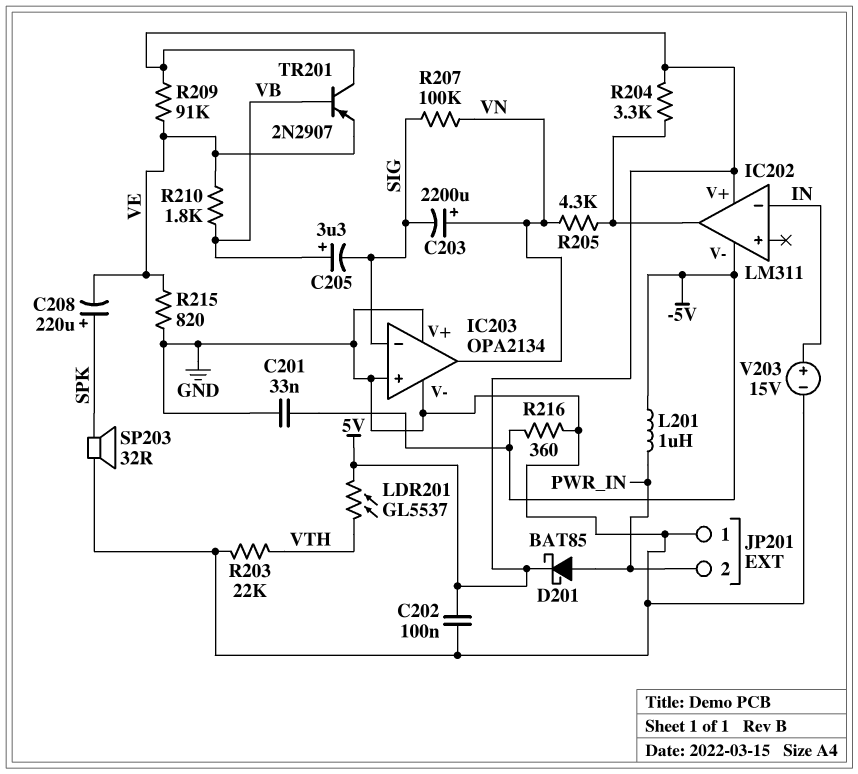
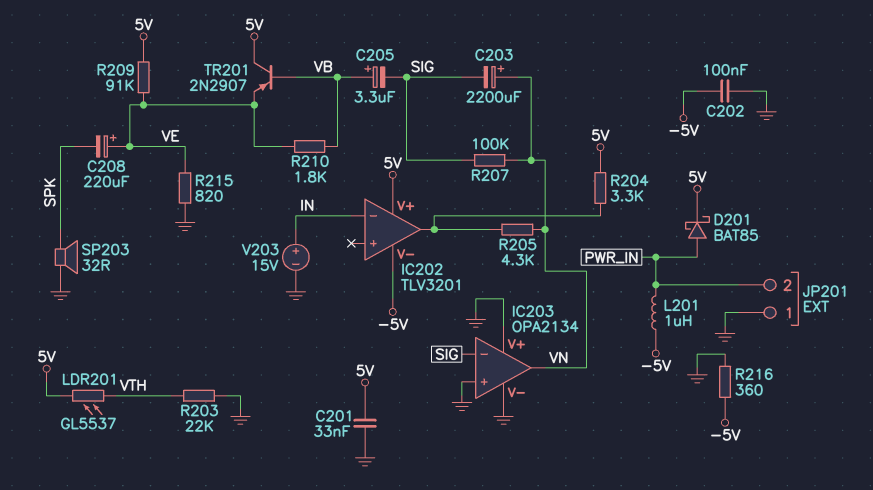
C201: 33nF (-5V, GND) -> 33nF (5V, GND)
C202: 100nF (5V, GND) -> 100nF (-5V, GND)
C208: 220uF (plus SPK, minus VE) -> 220uF (plus VE, minus SPK)
IC202: LM311 -> TLV3201

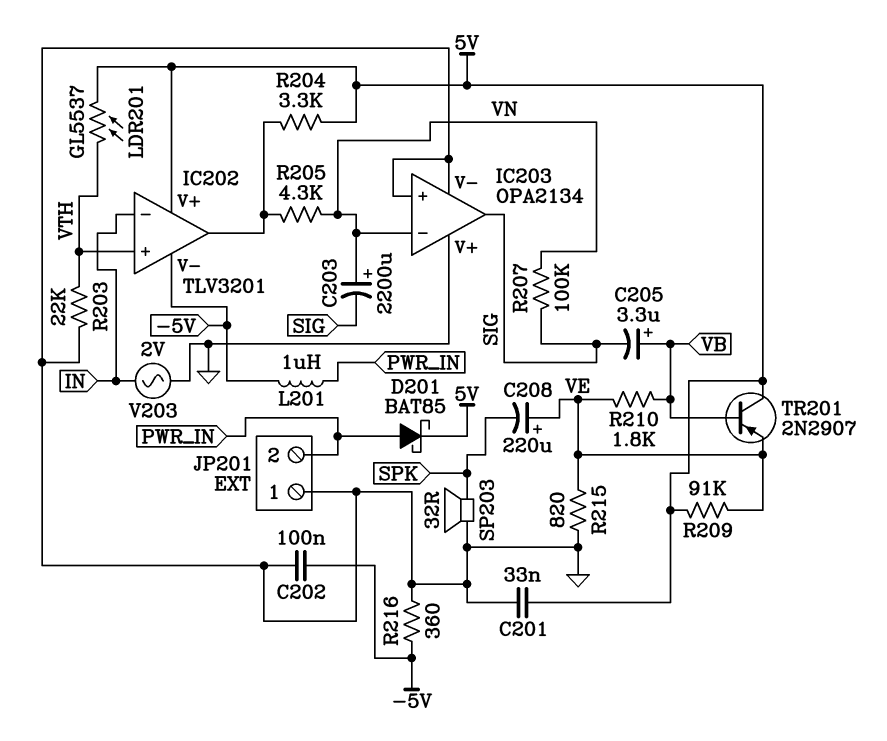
IC202 pin in+: none -> VTH
IC203 pin in-: SIG -> VN
IC203 pin out: VN -> SIG
V203: 15V (plus IN, minus GND) -> AC 2V (GND, IN)

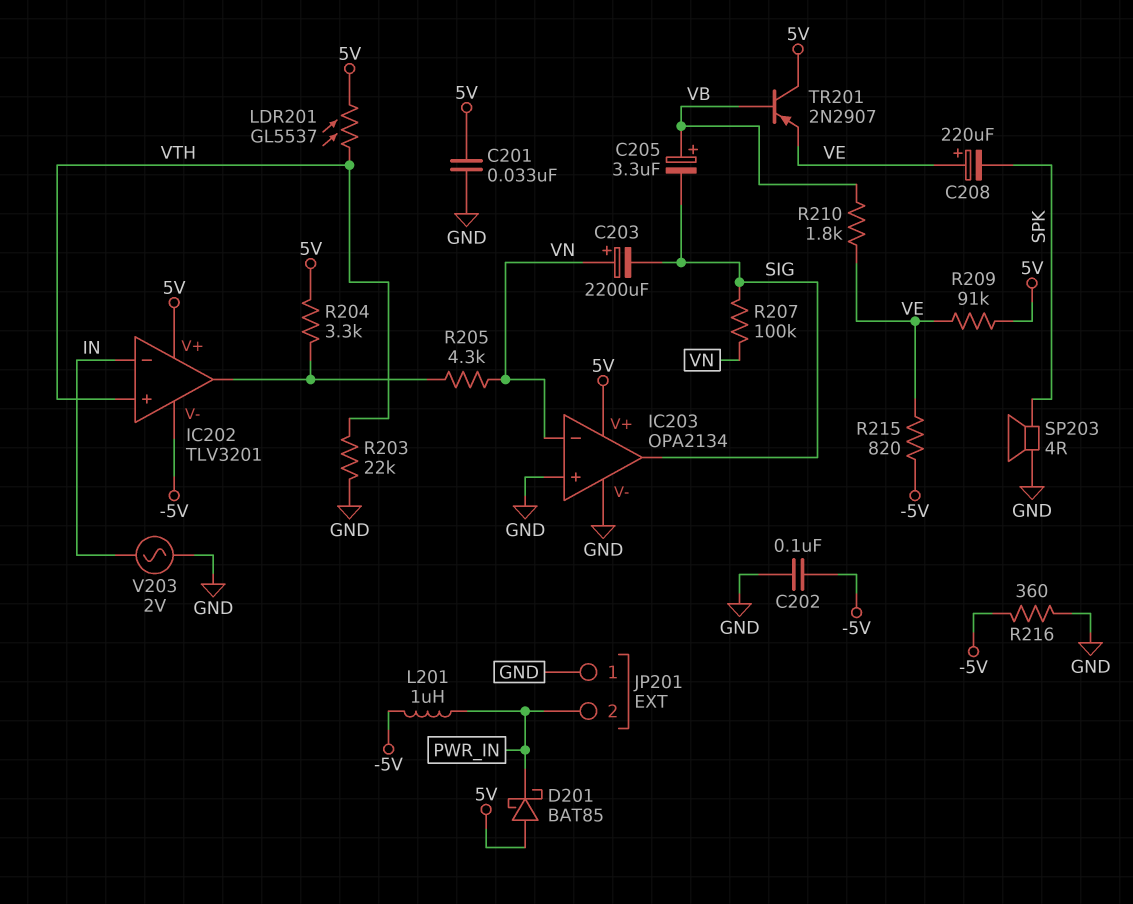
D201: schottky BAT85 (A PWR_IN, K 5V) -> schottky BAT85 (A 5V, K PWR_IN)
IC203 pin V+: GND -> 5V
R215: 820 (GND, VE) -> 820 (-5V, VE)
SP203: speaker 32R (GND, SPK) -> speaker 4R (GND, SPK)

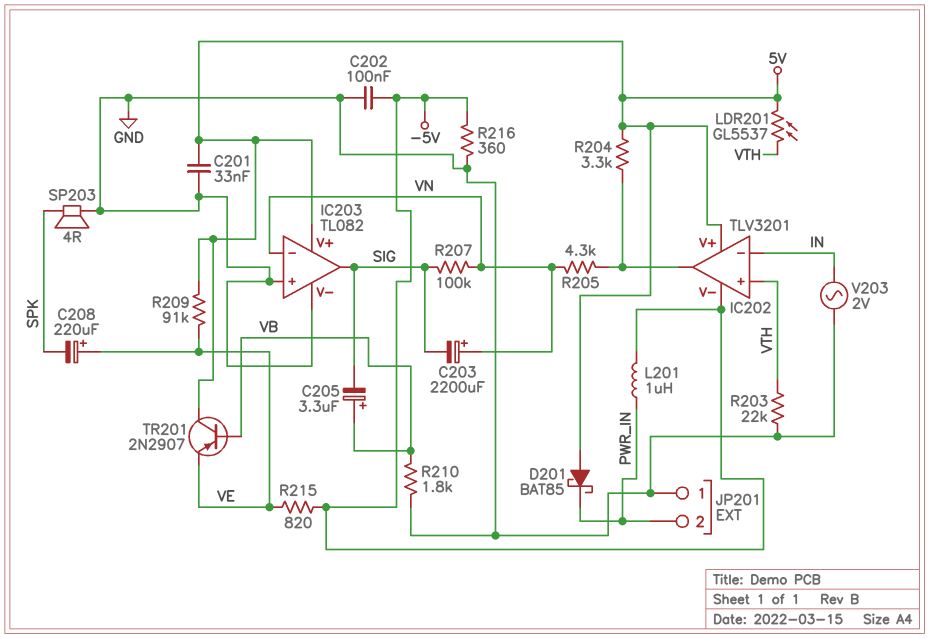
IC203: OPA2134 -> TL082
R210: 1.8k (VB, VE) -> 1.8k (GND, VB)

